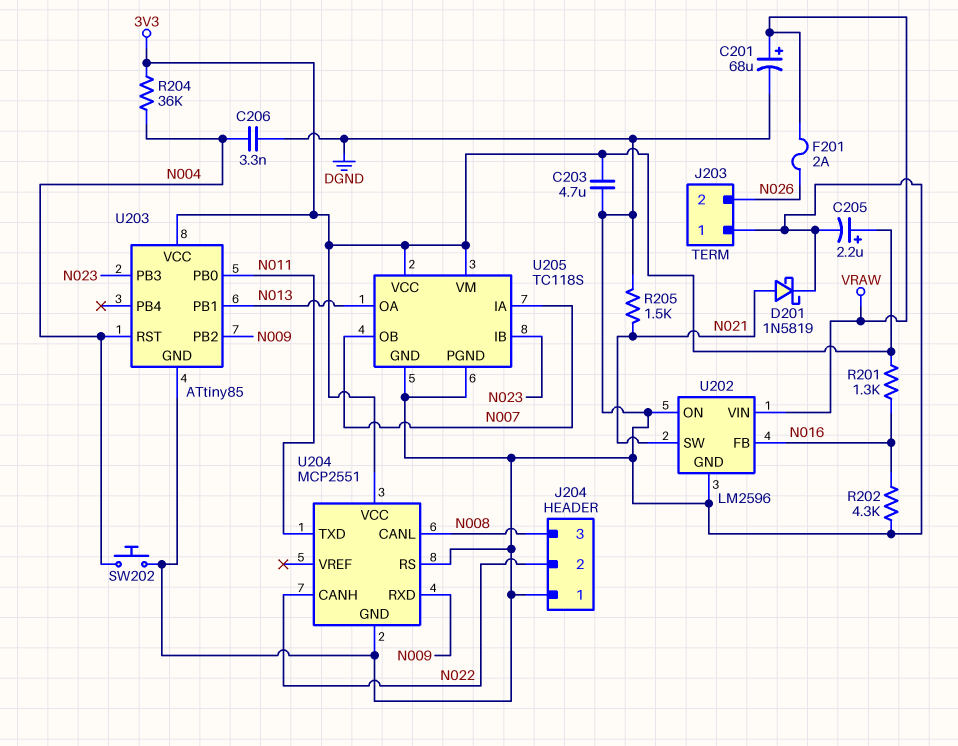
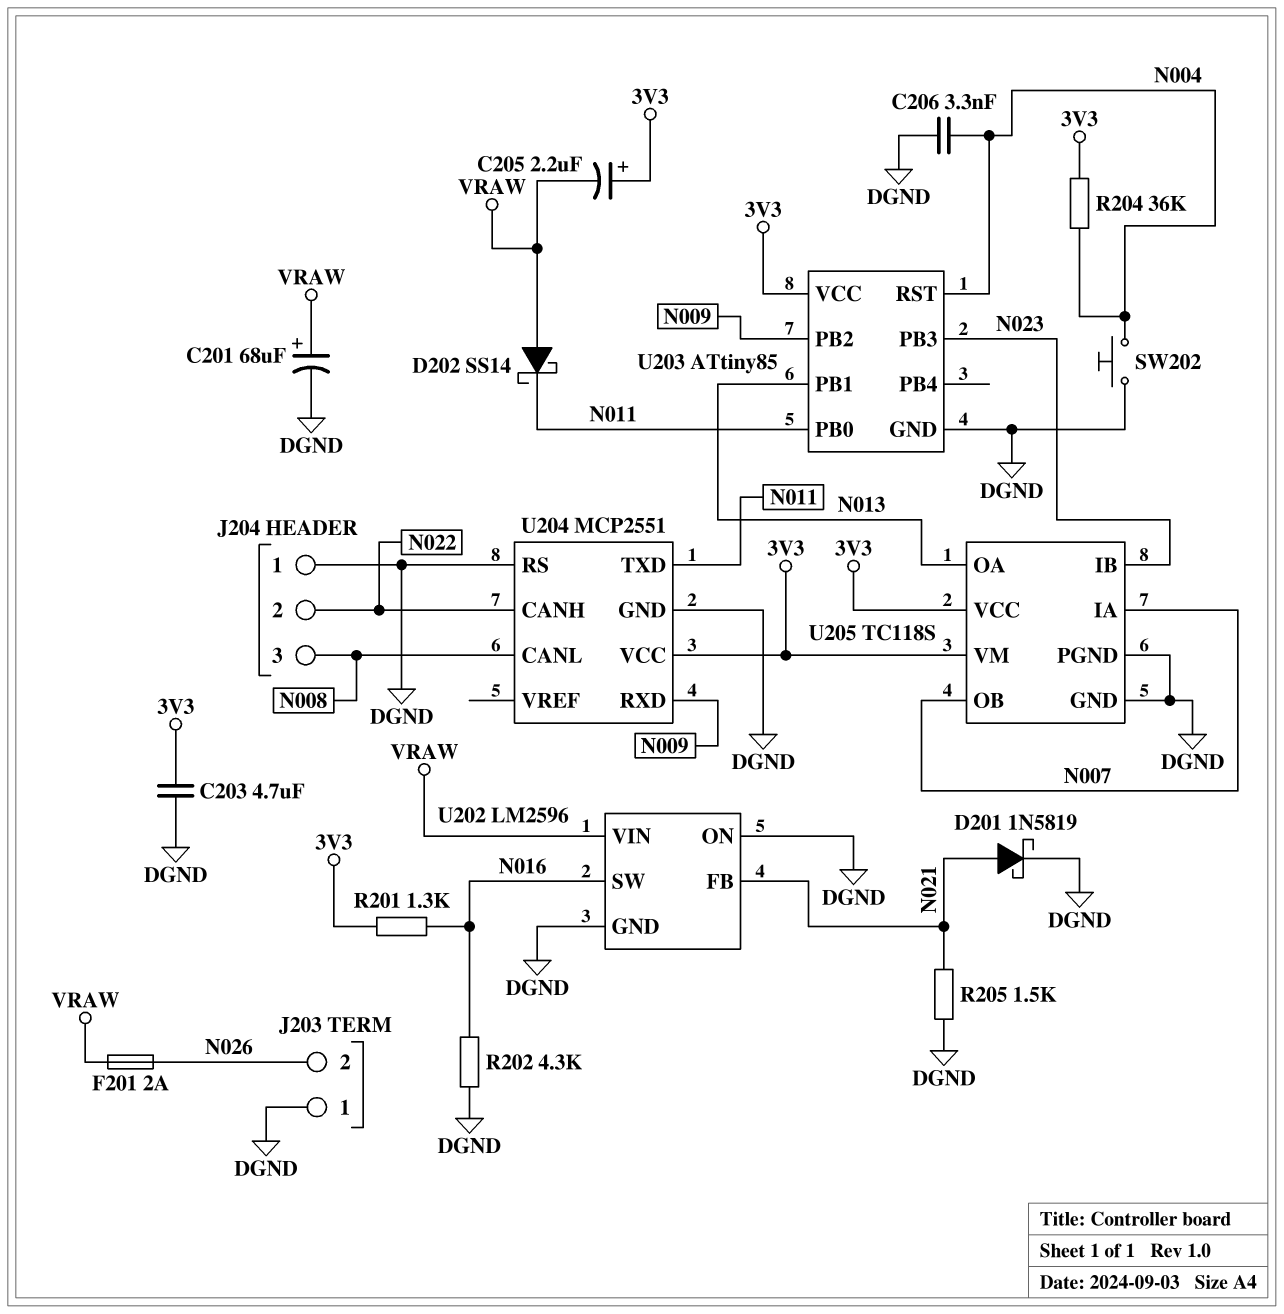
C205: 2.2uF (plus 3V3, minus DGND) -> 2.2uF (plus 3V3, minus VRAW)
D202: none -> schottky SS14 (A VRAW, K N011)
U202 pin FB: N016 -> N021
U202 pin SW: N021 -> N016

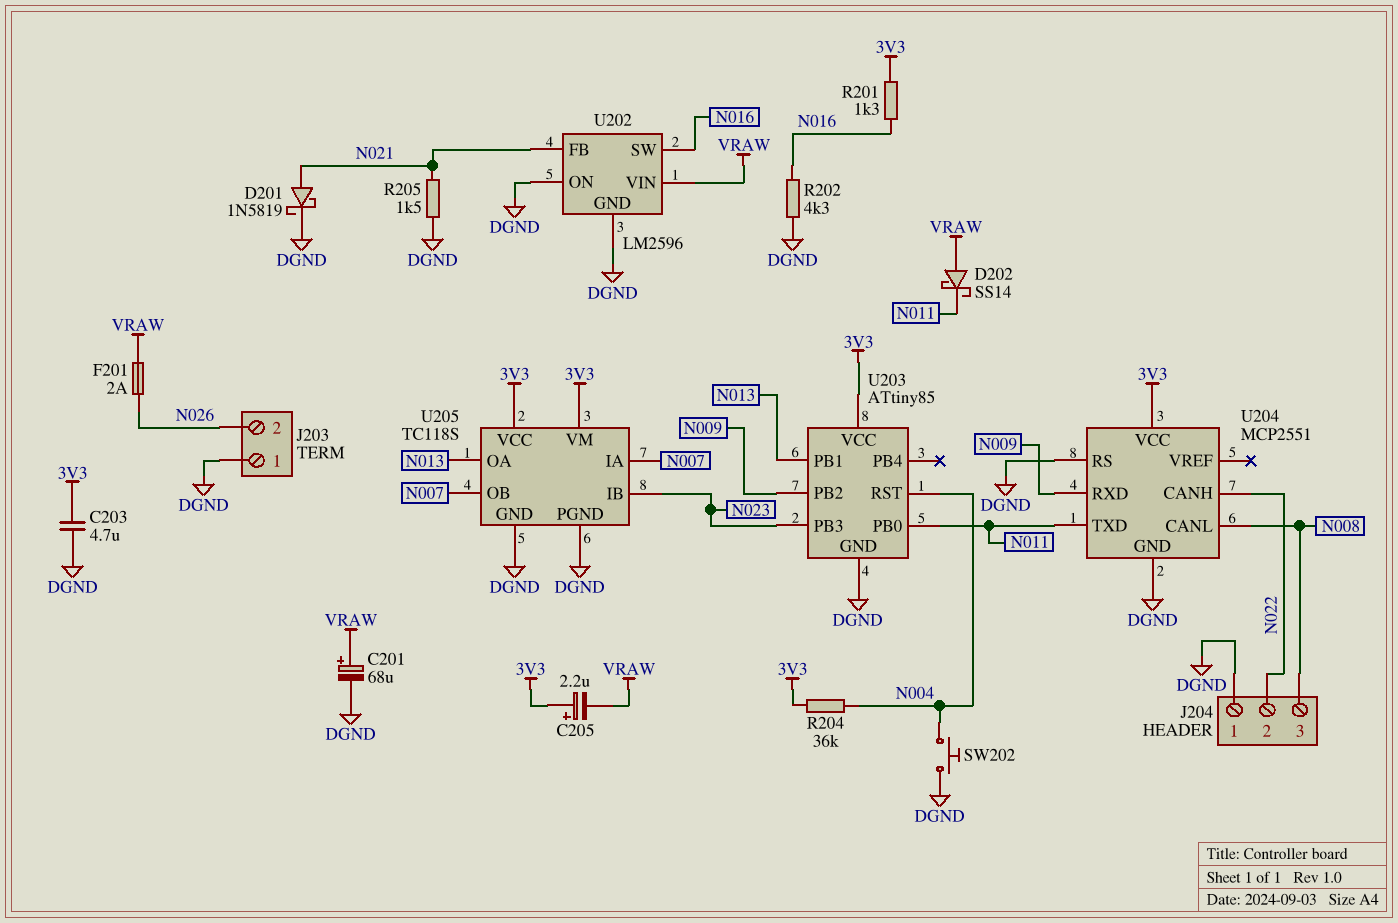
C206: 3.3nF (DGND, N004) -> none

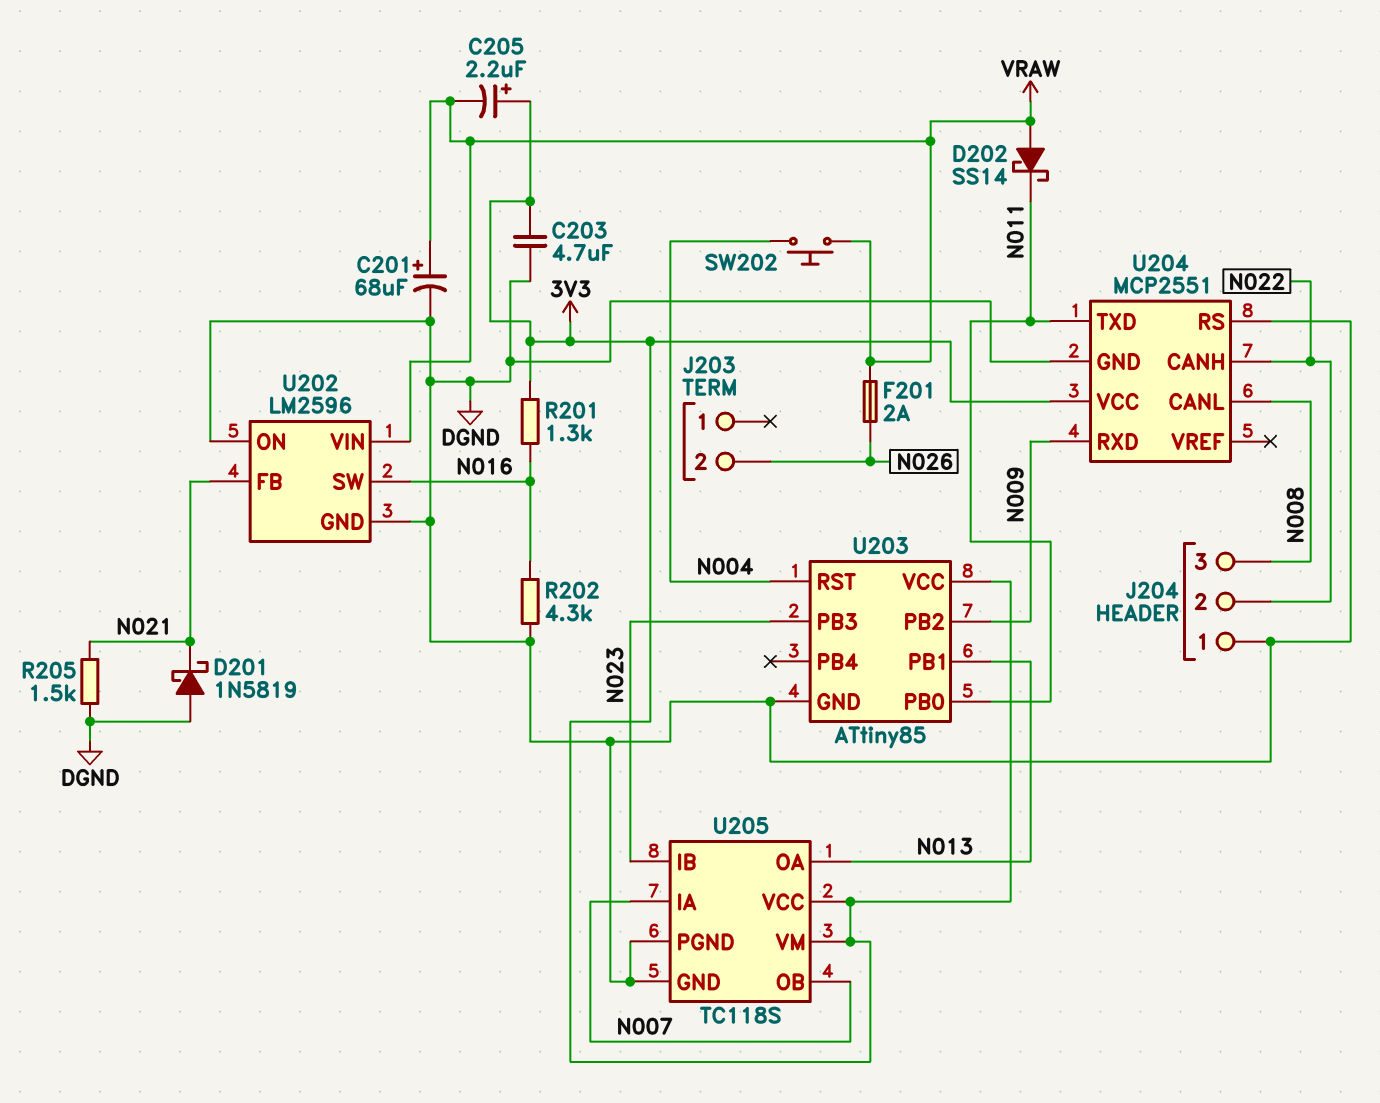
D201: schottky 1N5819 (A N021, K DGND) -> schottky 1N5819 (A DGND, K N021)
J203 pin 1: DGND -> none
R204: 36k (3V3, N004) -> none
SW202: button (DGND, N004) -> button (N004, VRAW)

